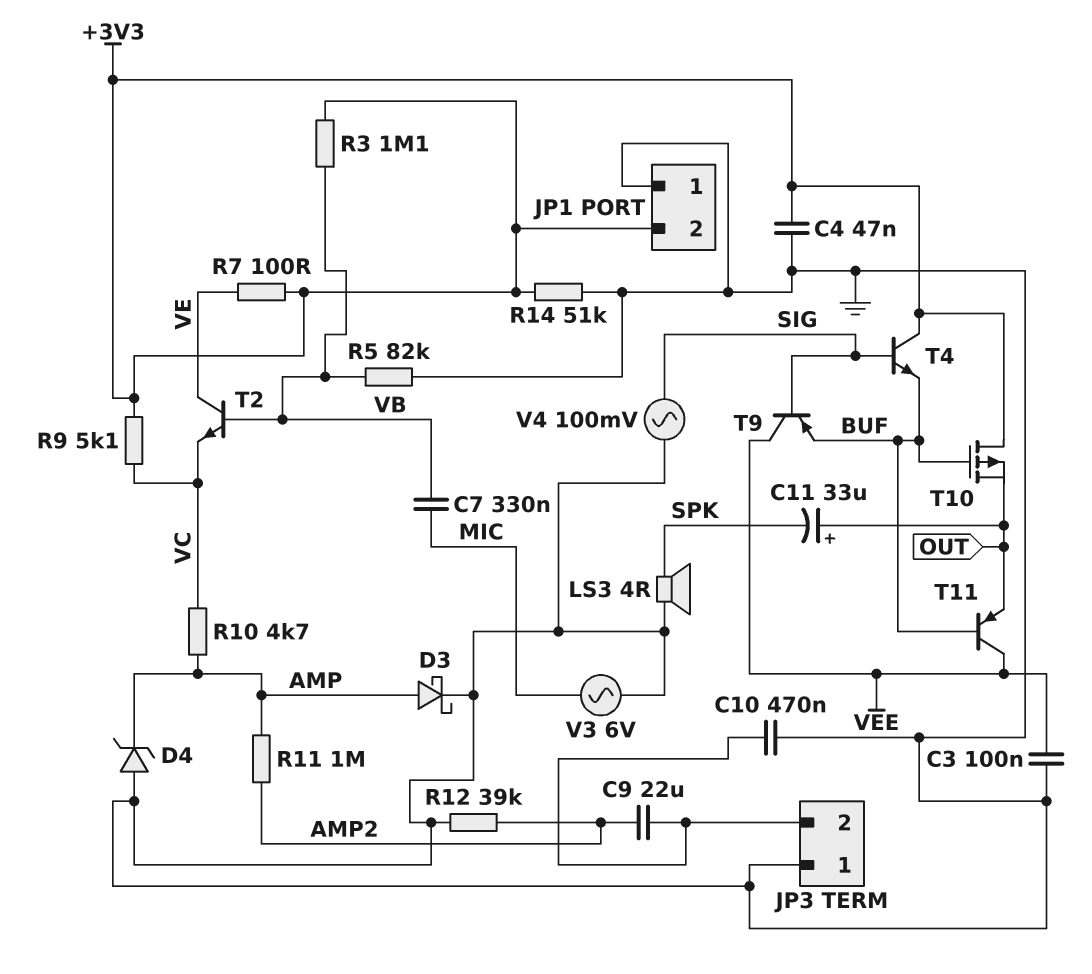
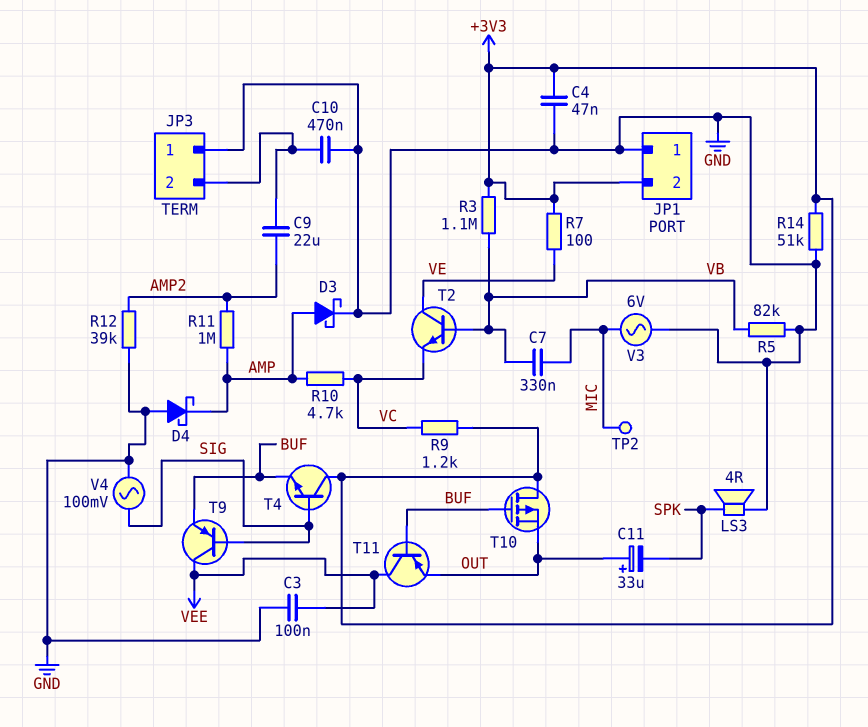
D4: zener (A GND, K AMP) -> schottky (A GND, K AMP)
R9: 5.1k (+3V3, VC) -> 1.2k (+3V3, VC)
TP2: none -> test point (MIC)

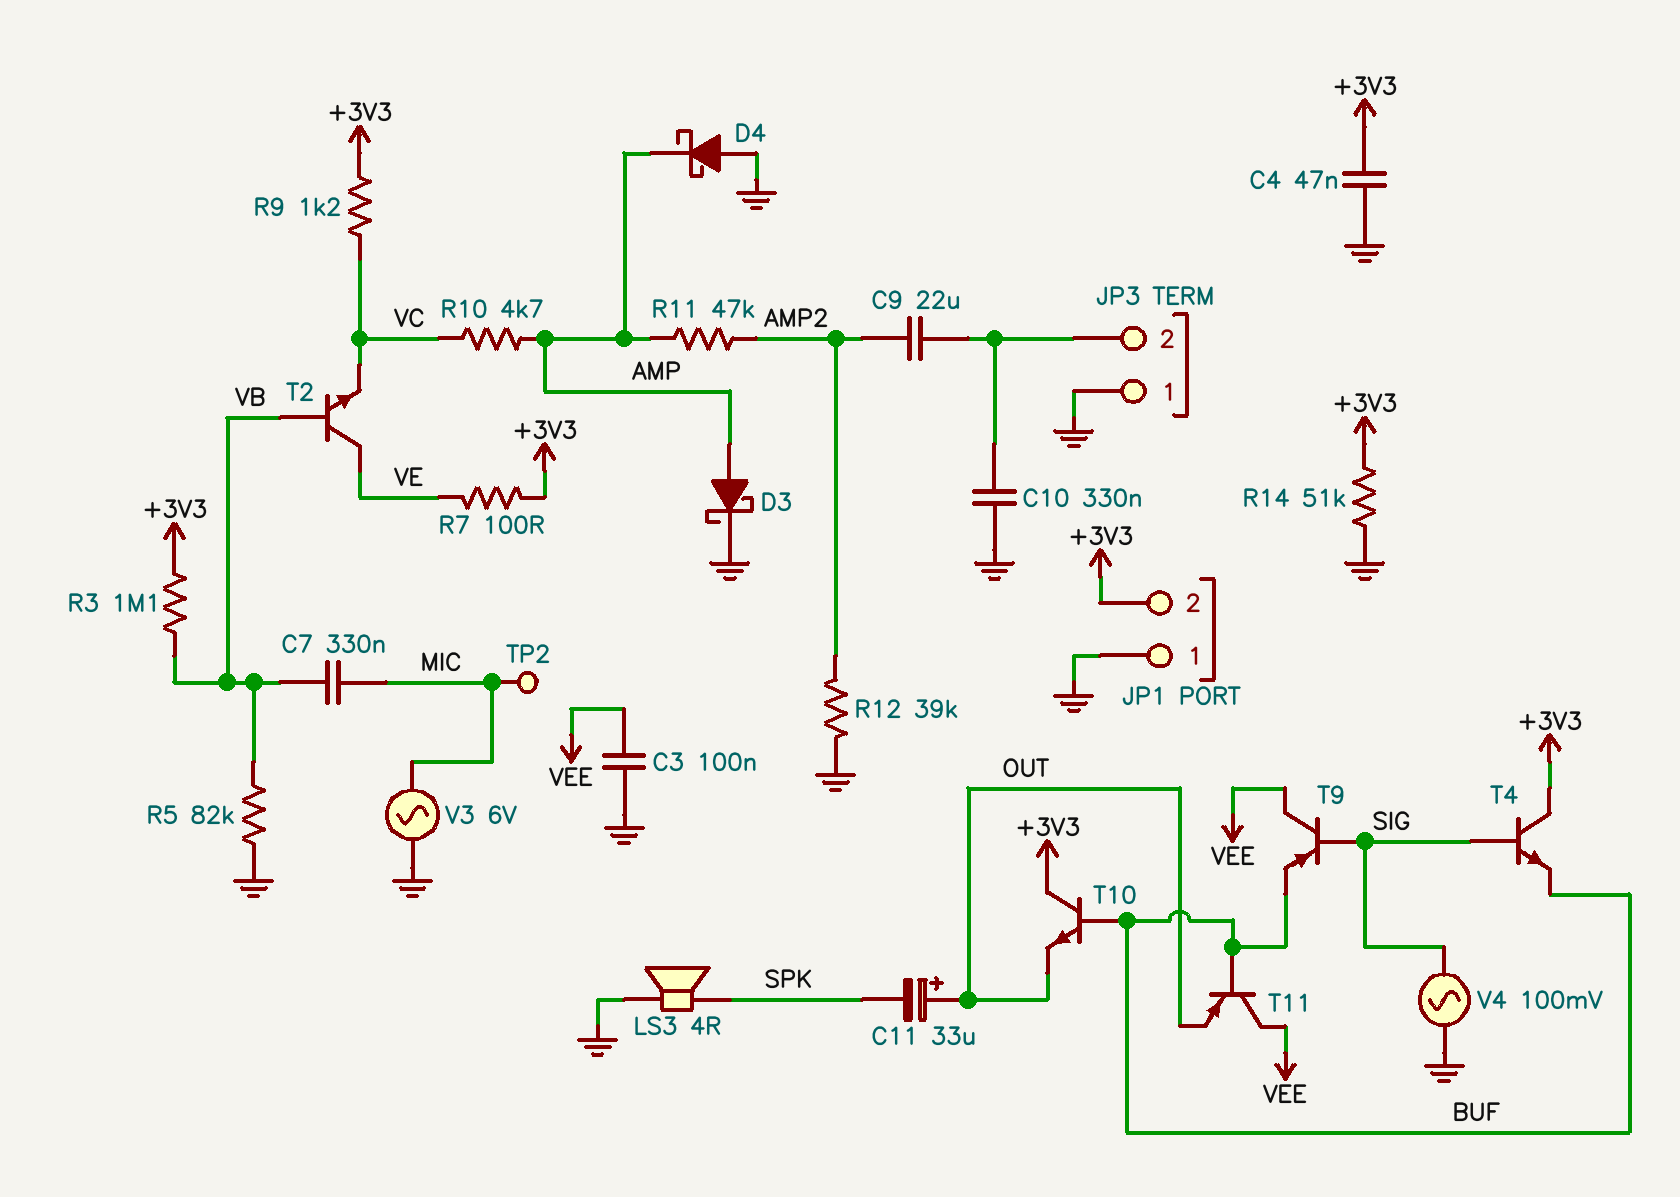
C10: 470nF (GND, JP3/2) -> 330nF (GND, JP3/2)
R11: 1M (AMP, AMP2) -> 47k (AMP, AMP2)
T10: PMOS (G BUF, D +3V3, S OUT) -> NPN (B BUF, C +3V3, E OUT)

